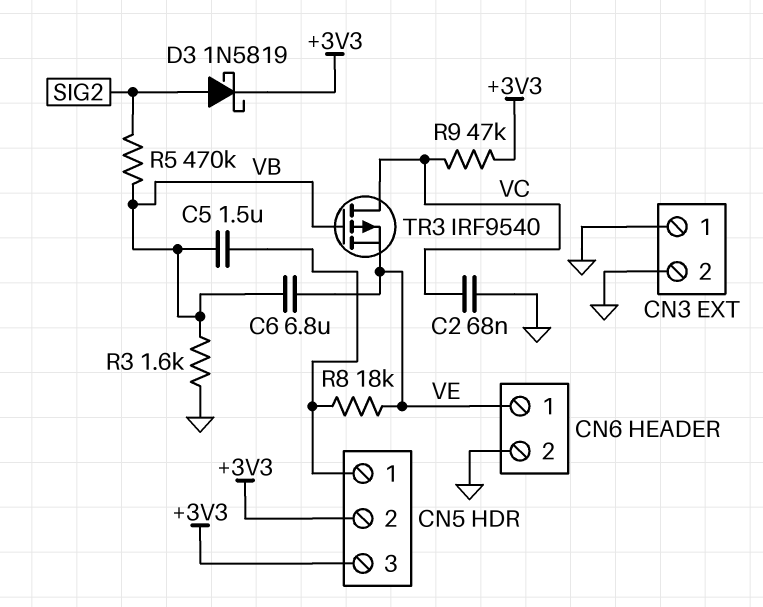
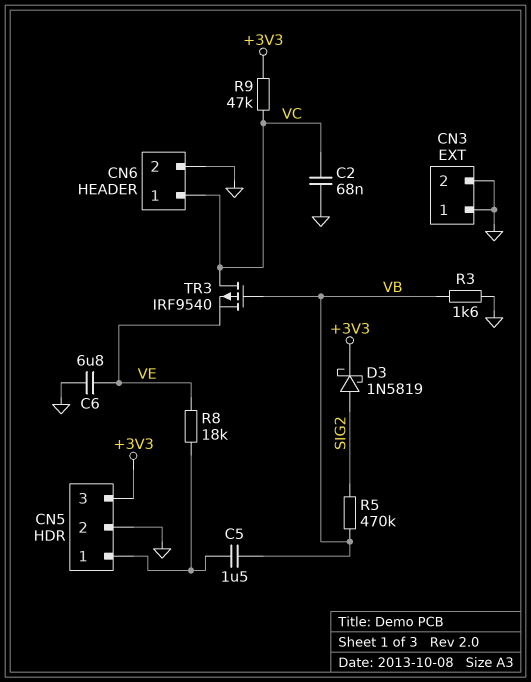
C6: 6.8uF (VB, VE) -> 6.8uF (GND, VE)
CN5 pin 2: +3V3 -> GND
CN6 pin 1: VE -> VC

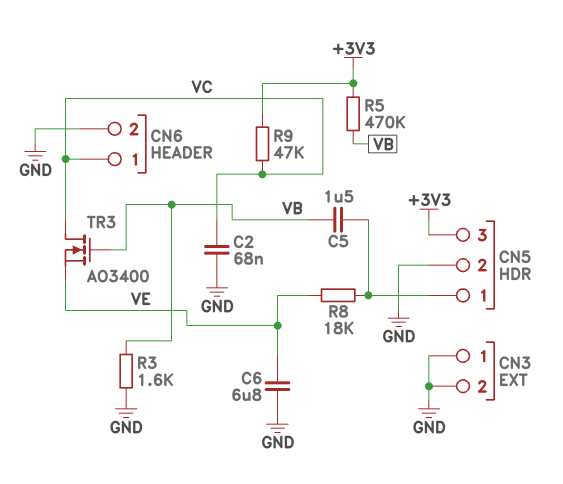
D3: schottky 1N5819 (A SIG2, K +3V3) -> none
R5: 470k (SIG2, VB) -> 470k (+3V3, VB)
TR3: PMOS IRF9540 (G VB, D VC, S VE) -> NMOS AO3400 (G VB, D VC, S VE)

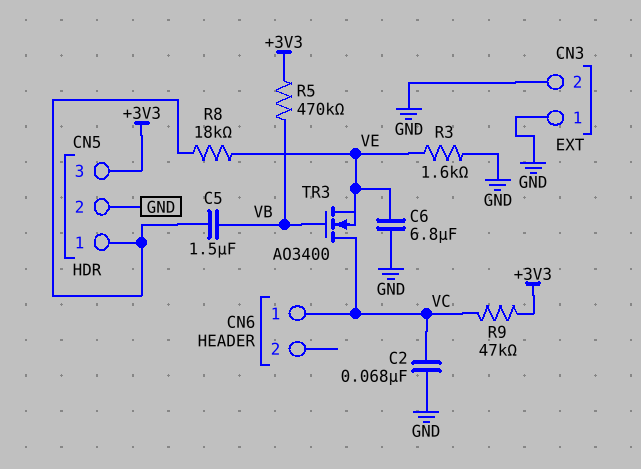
CN6 pin 2: GND -> none
R3: 1.6k (GND, VB) -> 1.6k (GND, VE)

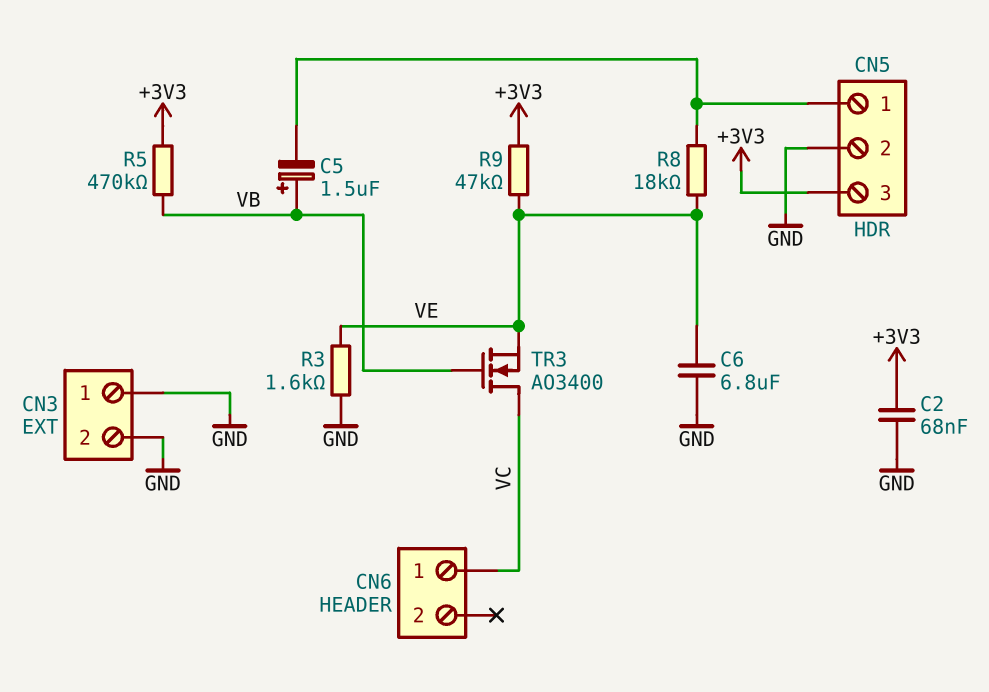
C2: 68nF (GND, VC) -> 68nF (+3V3, GND)
C5: 1.5uF (CN5/1, VB) -> 1.5uF (plus VB, minus CN5/1)
R9: 47k (+3V3, VC) -> 47k (+3V3, VE)

